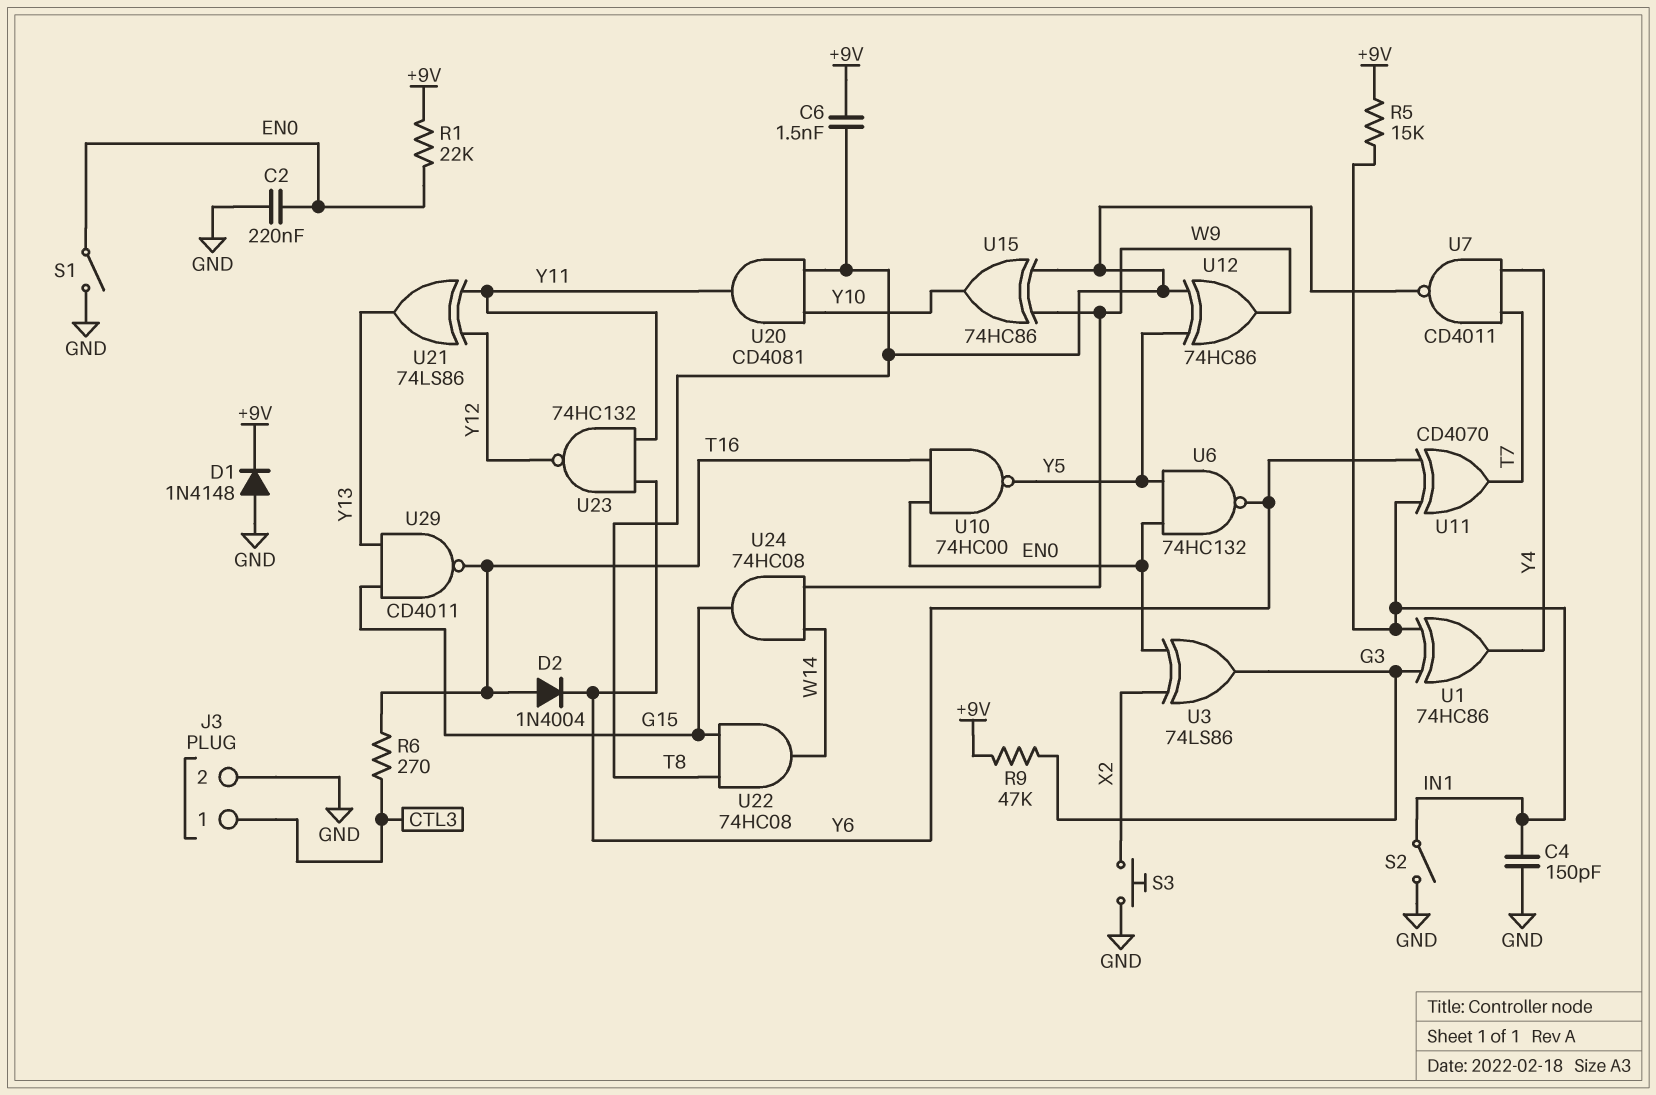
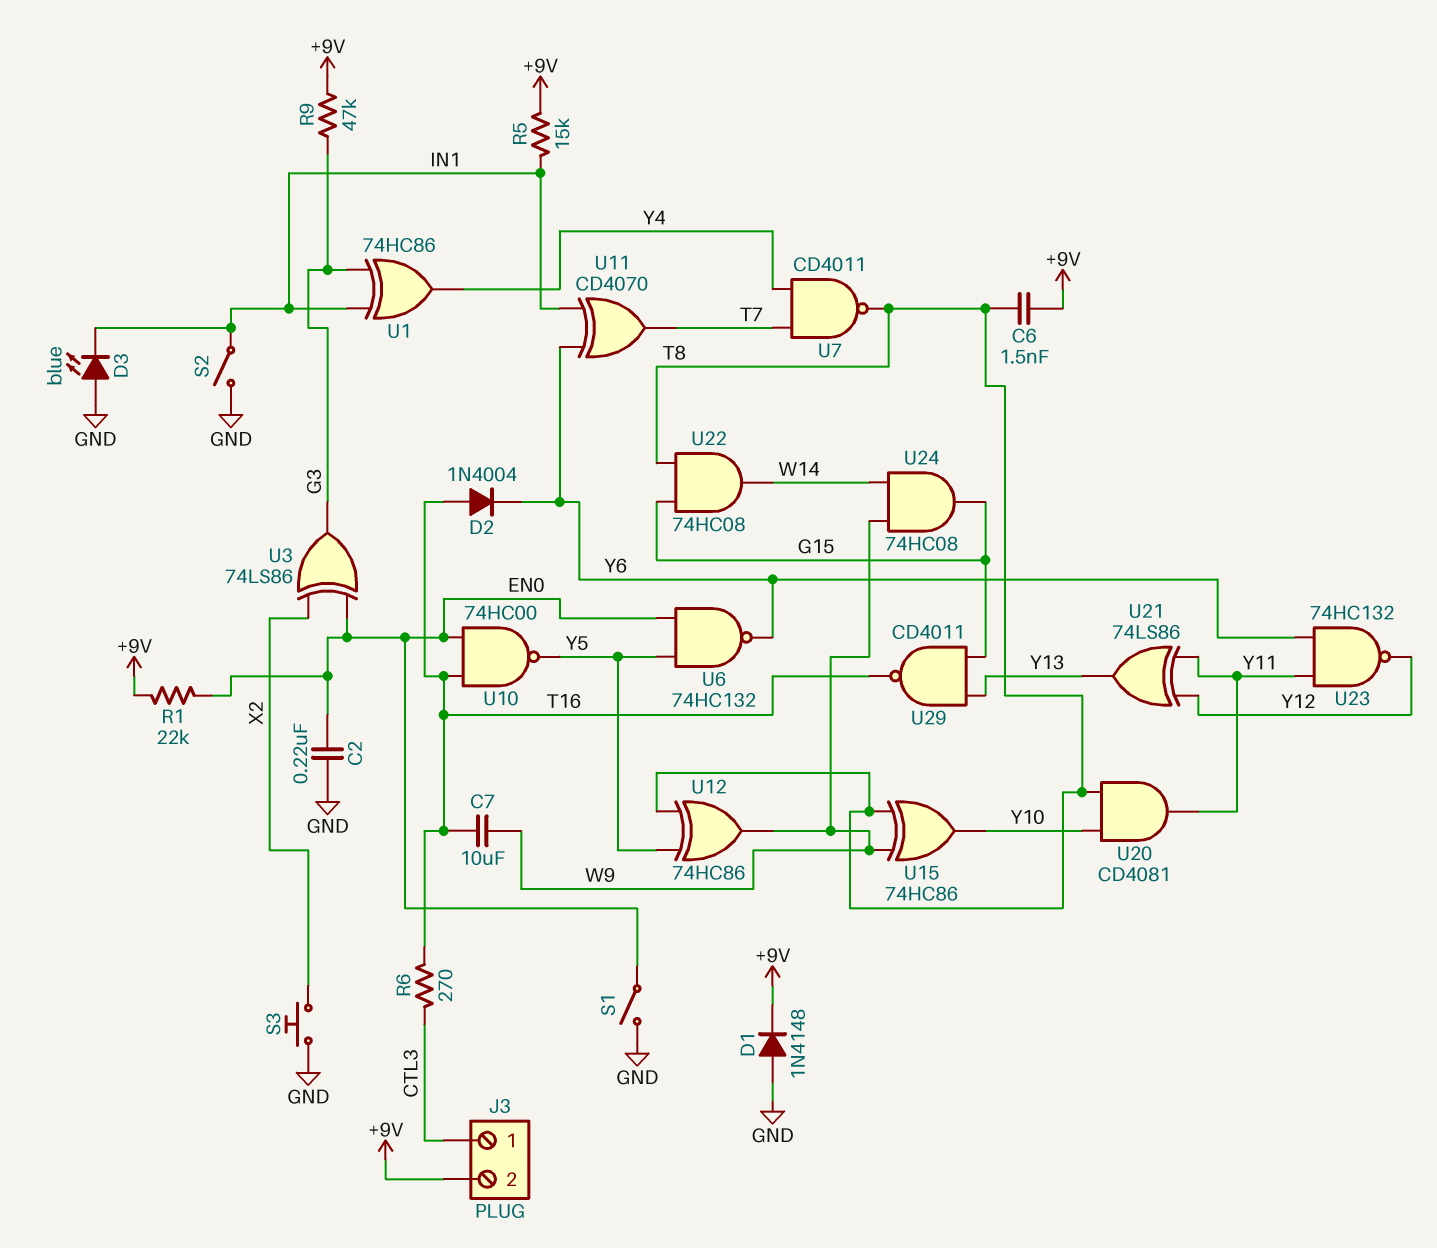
C4: 150pF (GND, IN1) -> none
C7: none -> 10uF (T16, W9)
D3: none -> LED blue (A GND, K IN1)
J3 pin 2: GND -> +9V

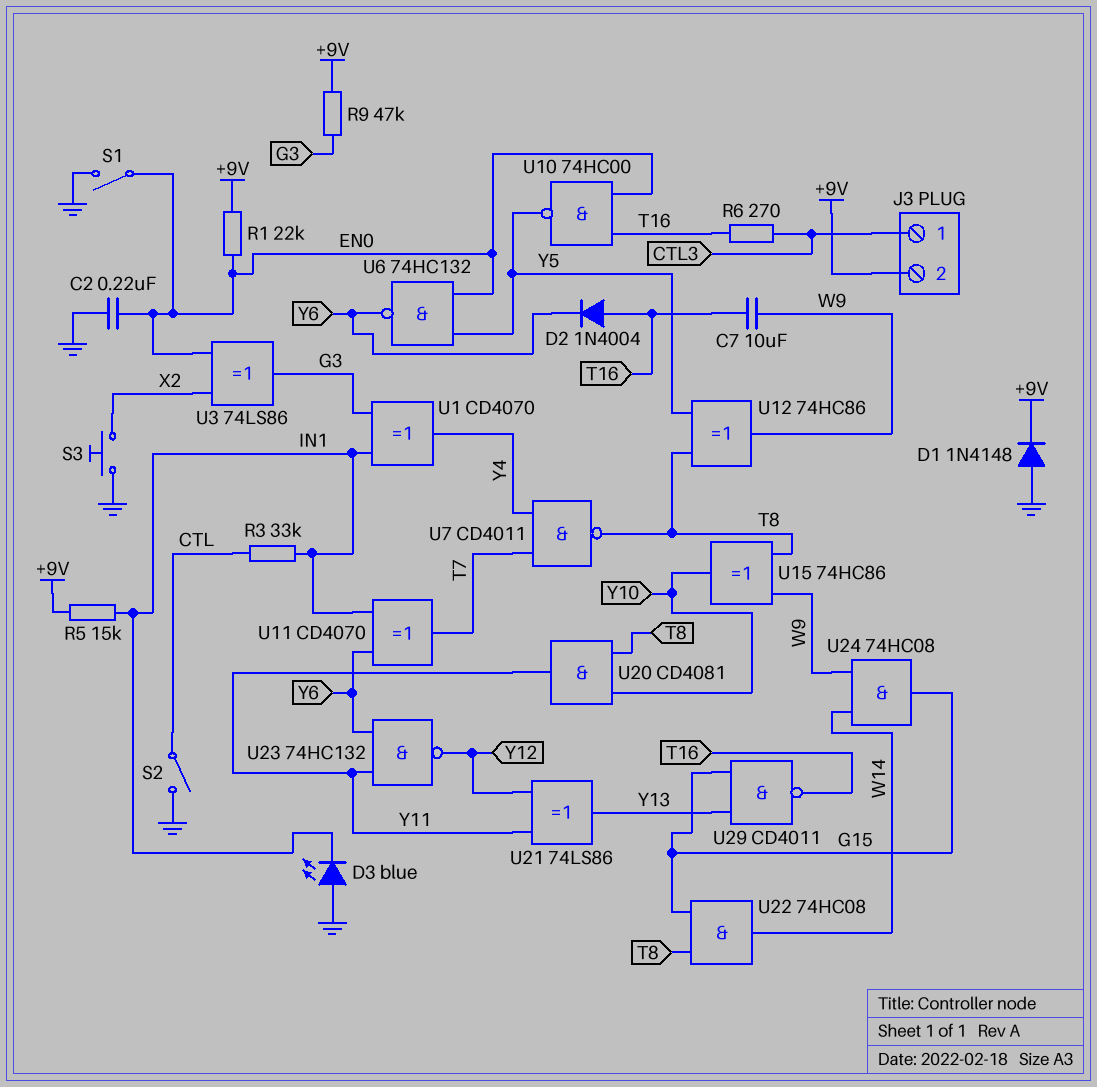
C6: 1.5nF (+9V, T8) -> none
R3: none -> 33k (CTL, IN1)
S2: switch (GND, IN1) -> switch (CTL, GND)
U1: XOR 74HC86 (in G3, in IN1, out Y4) -> XOR CD4070 (in G3, in IN1, out Y4)

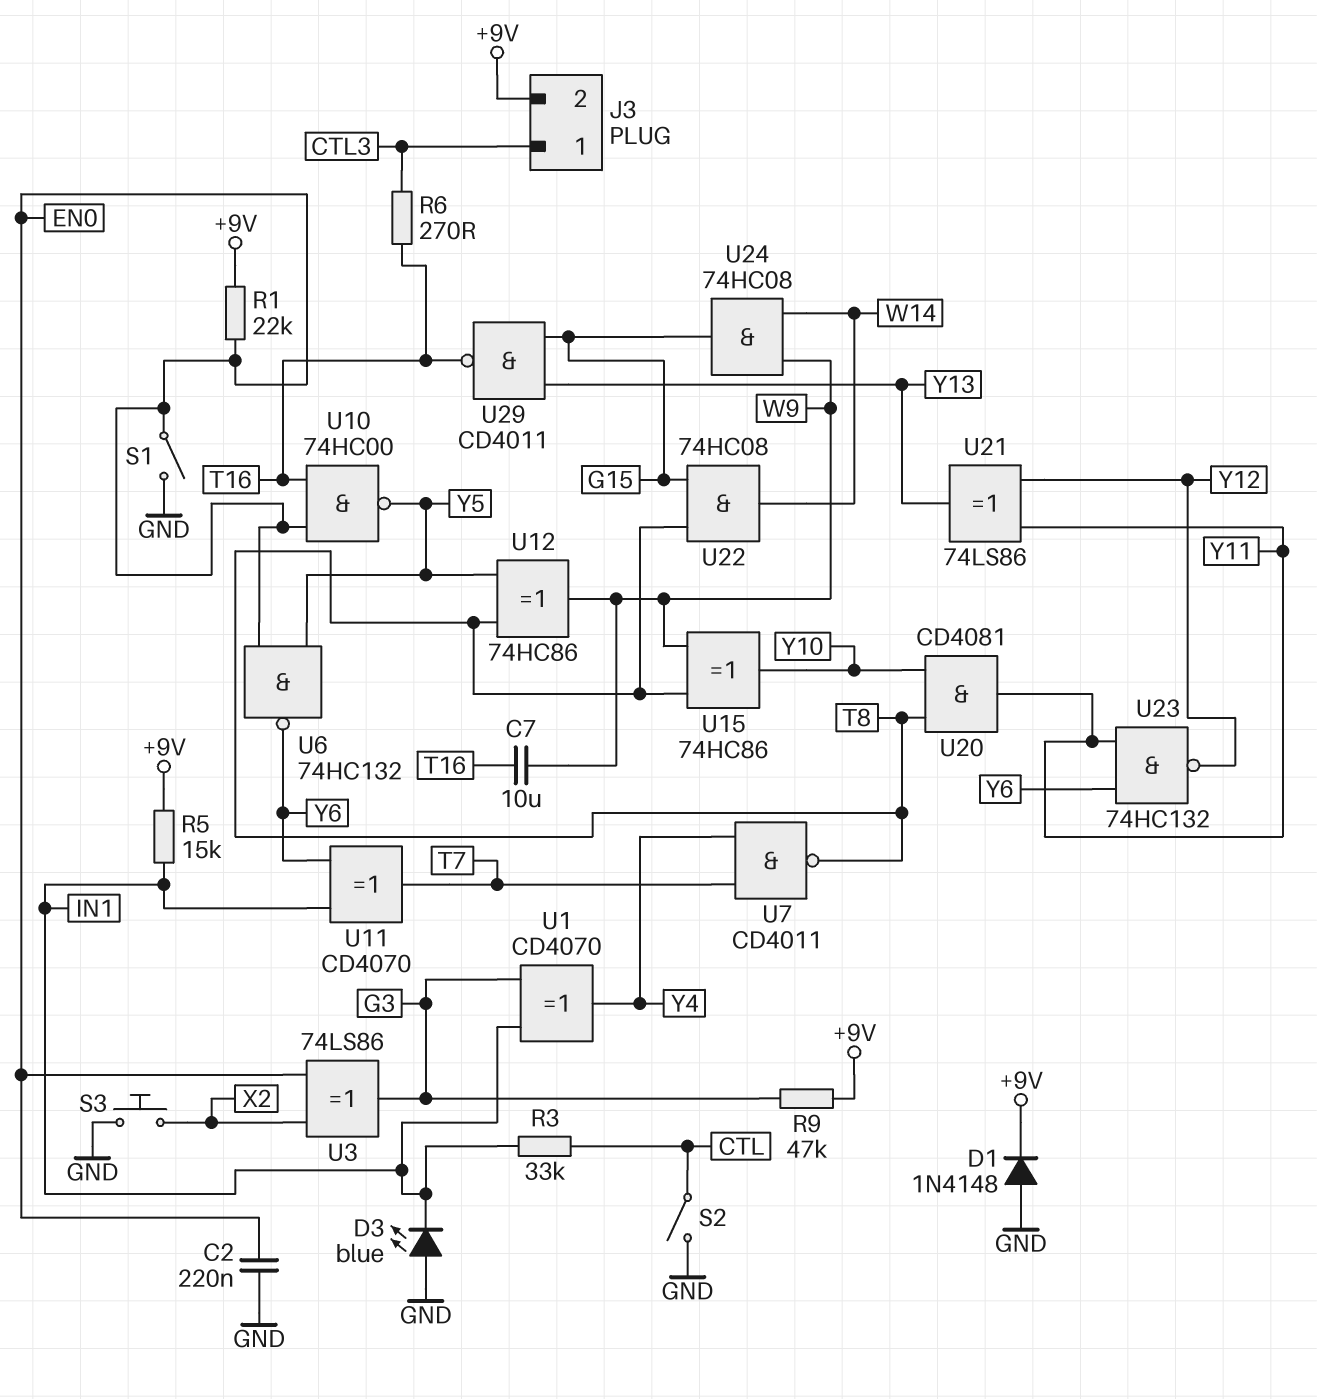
D2: diode 1N4004 (A T16, K Y6) -> none

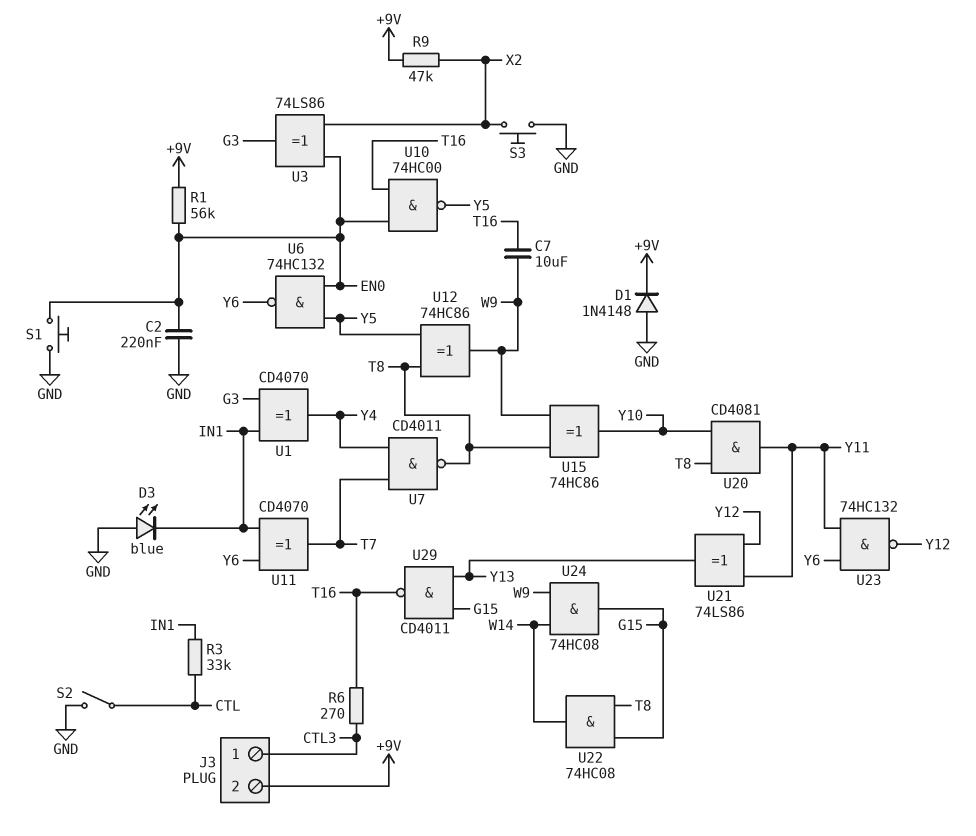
R1: 22k (+9V, EN0) -> 56k (+9V, EN0)
R5: 15k (+9V, IN1) -> none
R9: 47k (+9V, G3) -> 47k (+9V, X2)
S1: switch (EN0, GND) -> button (EN0, GND)

